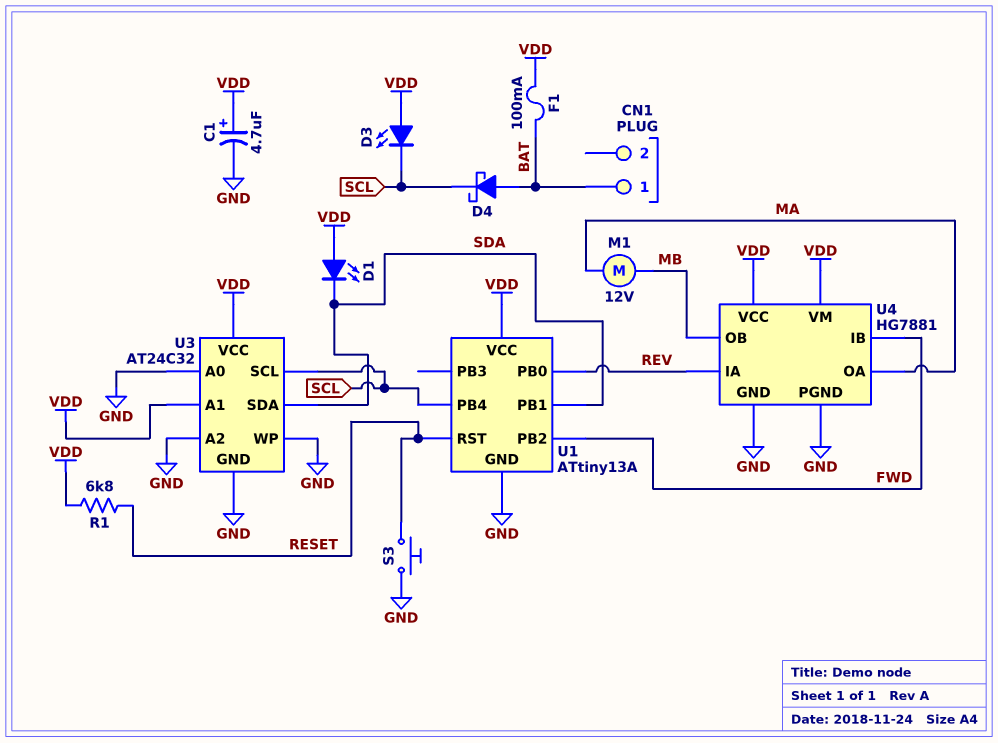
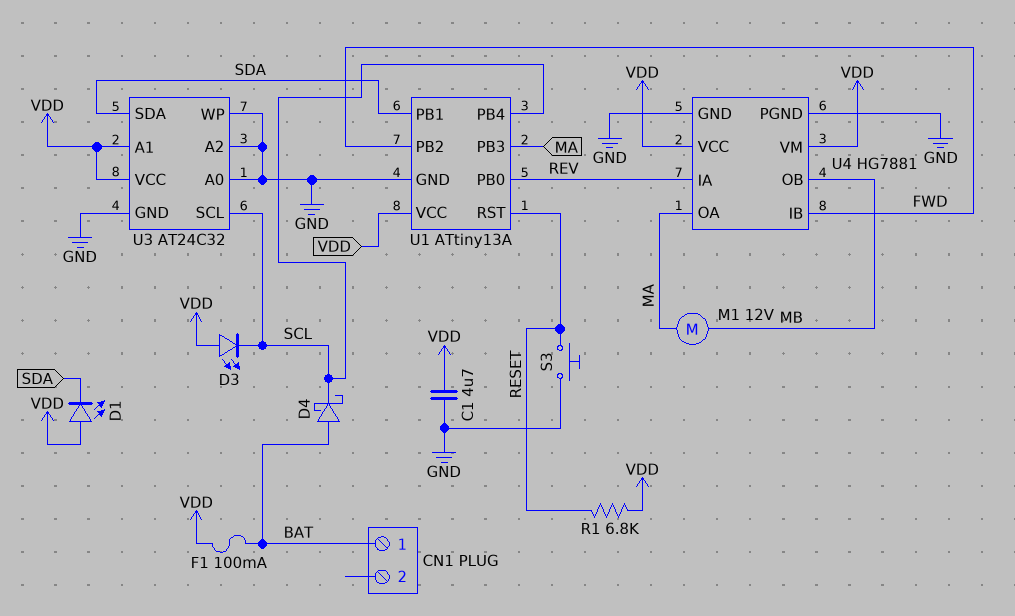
C1: 4.7uF (plus VDD, minus GND) -> 4.7uF (GND, VDD)
U1 pin PB3: none -> MA

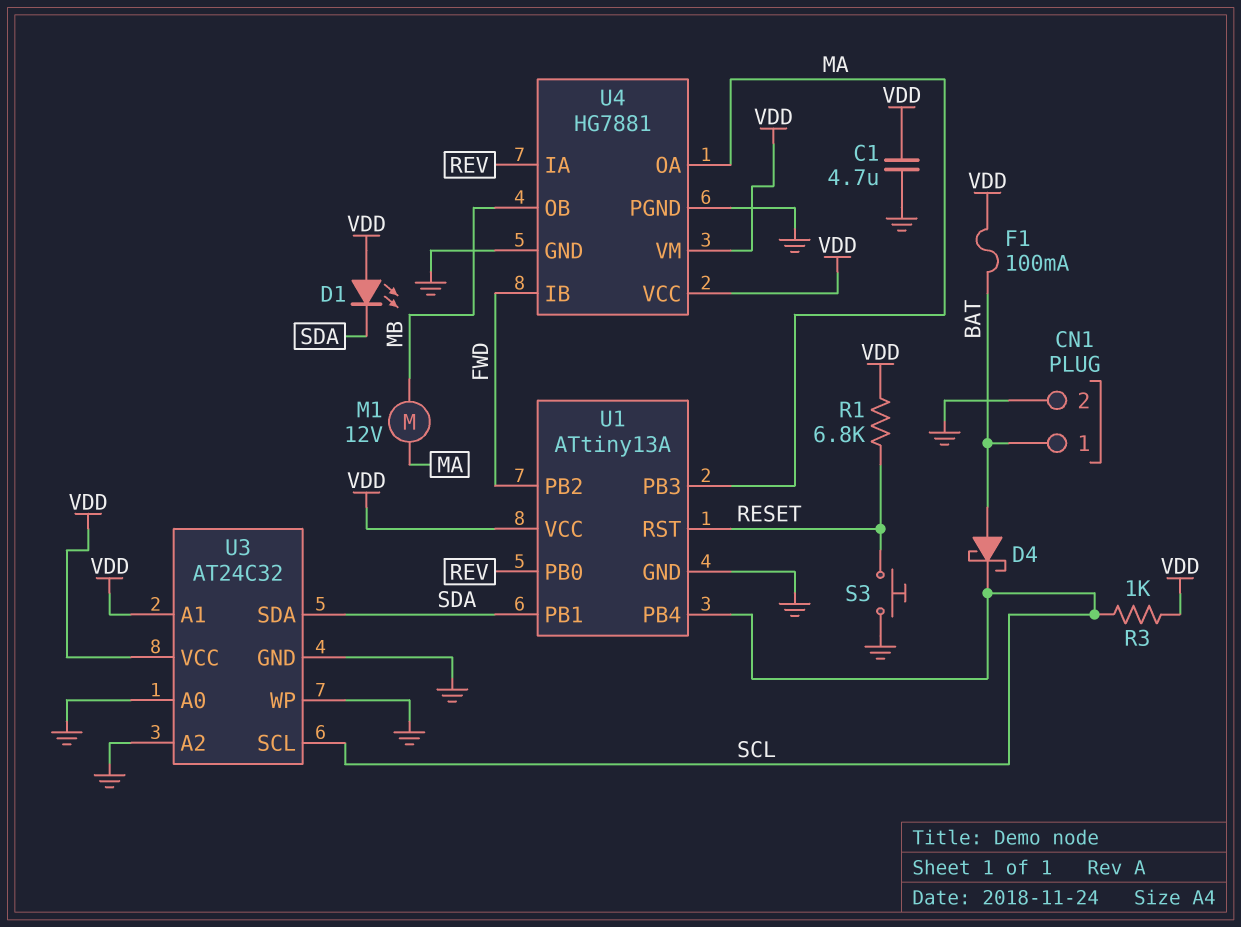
CN1 pin 2: none -> GND
D3: LED (A VDD, K SCL) -> none
R3: none -> 1k (SCL, VDD)

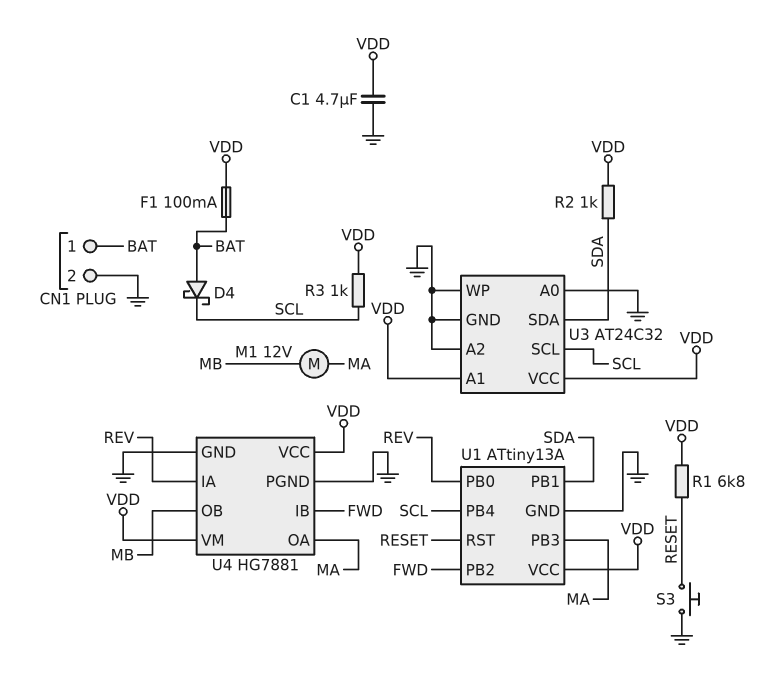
D1: LED (A VDD, K SDA) -> none
R2: none -> 1k (SDA, VDD)

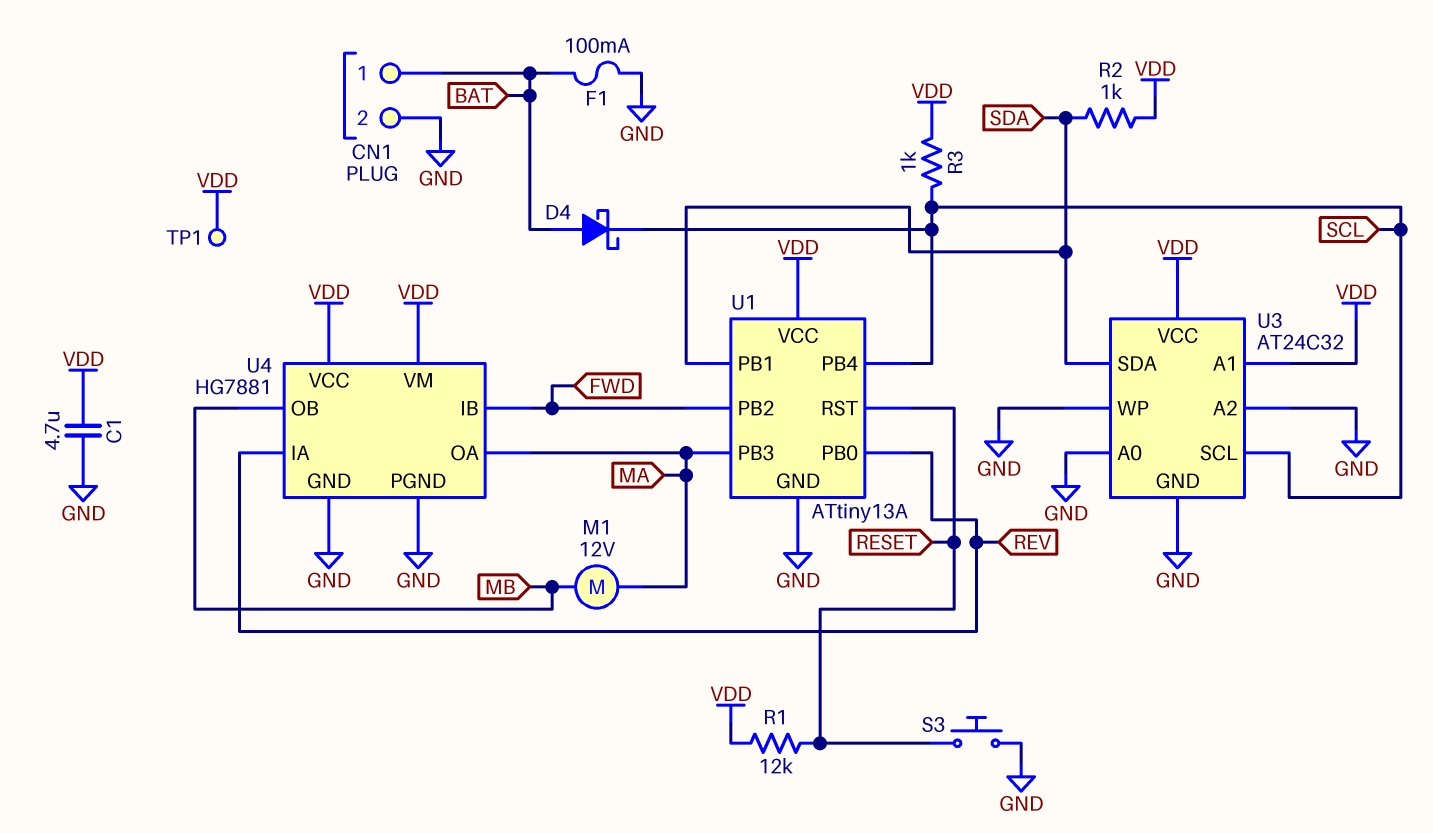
F1: 100mA (BAT, VDD) -> 100mA (BAT, GND)
R1: 6.8k (RESET, VDD) -> 12k (RESET, VDD)
TP1: none -> test point (VDD)

